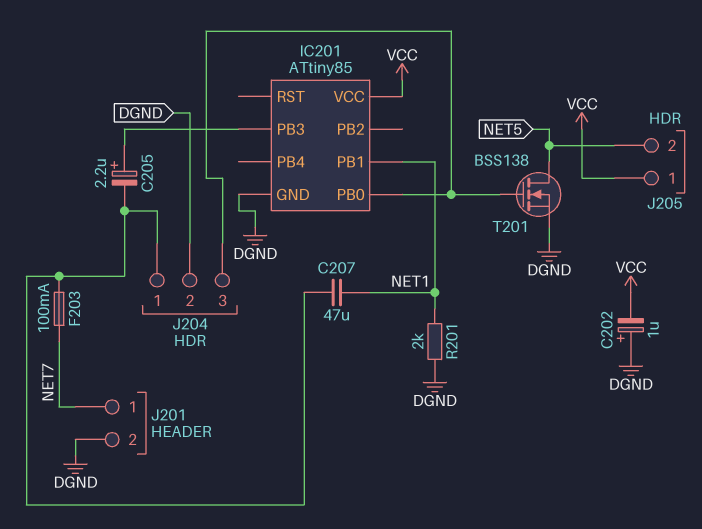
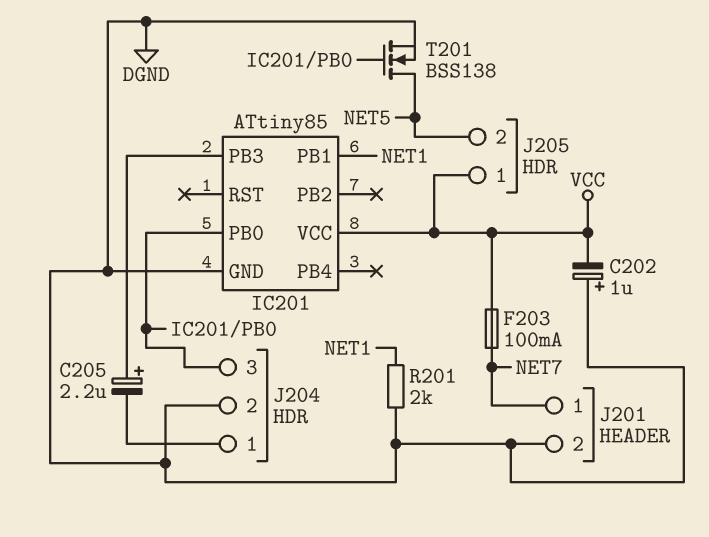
C207: 47uF (J204/1, NET1) -> none
F203: 100mA (J204/1, NET7) -> 100mA (NET7, VCC)

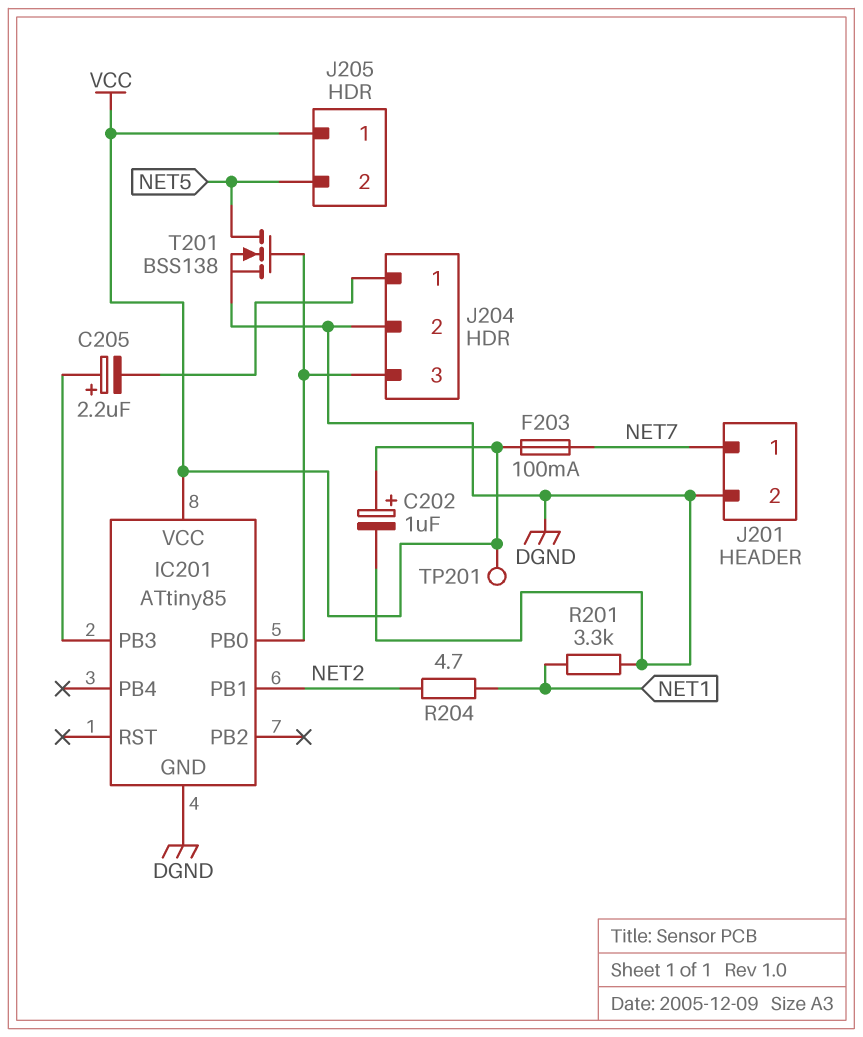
C202: 1uF (plus DGND, minus VCC) -> 1uF (plus VCC, minus DGND)
IC201 pin PB1: NET1 -> NET2
R201: 2k (DGND, NET1) -> 3.3k (DGND, NET1)
R204: none -> 4.7 (NET1, NET2)
TP201: none -> test point (VCC)

